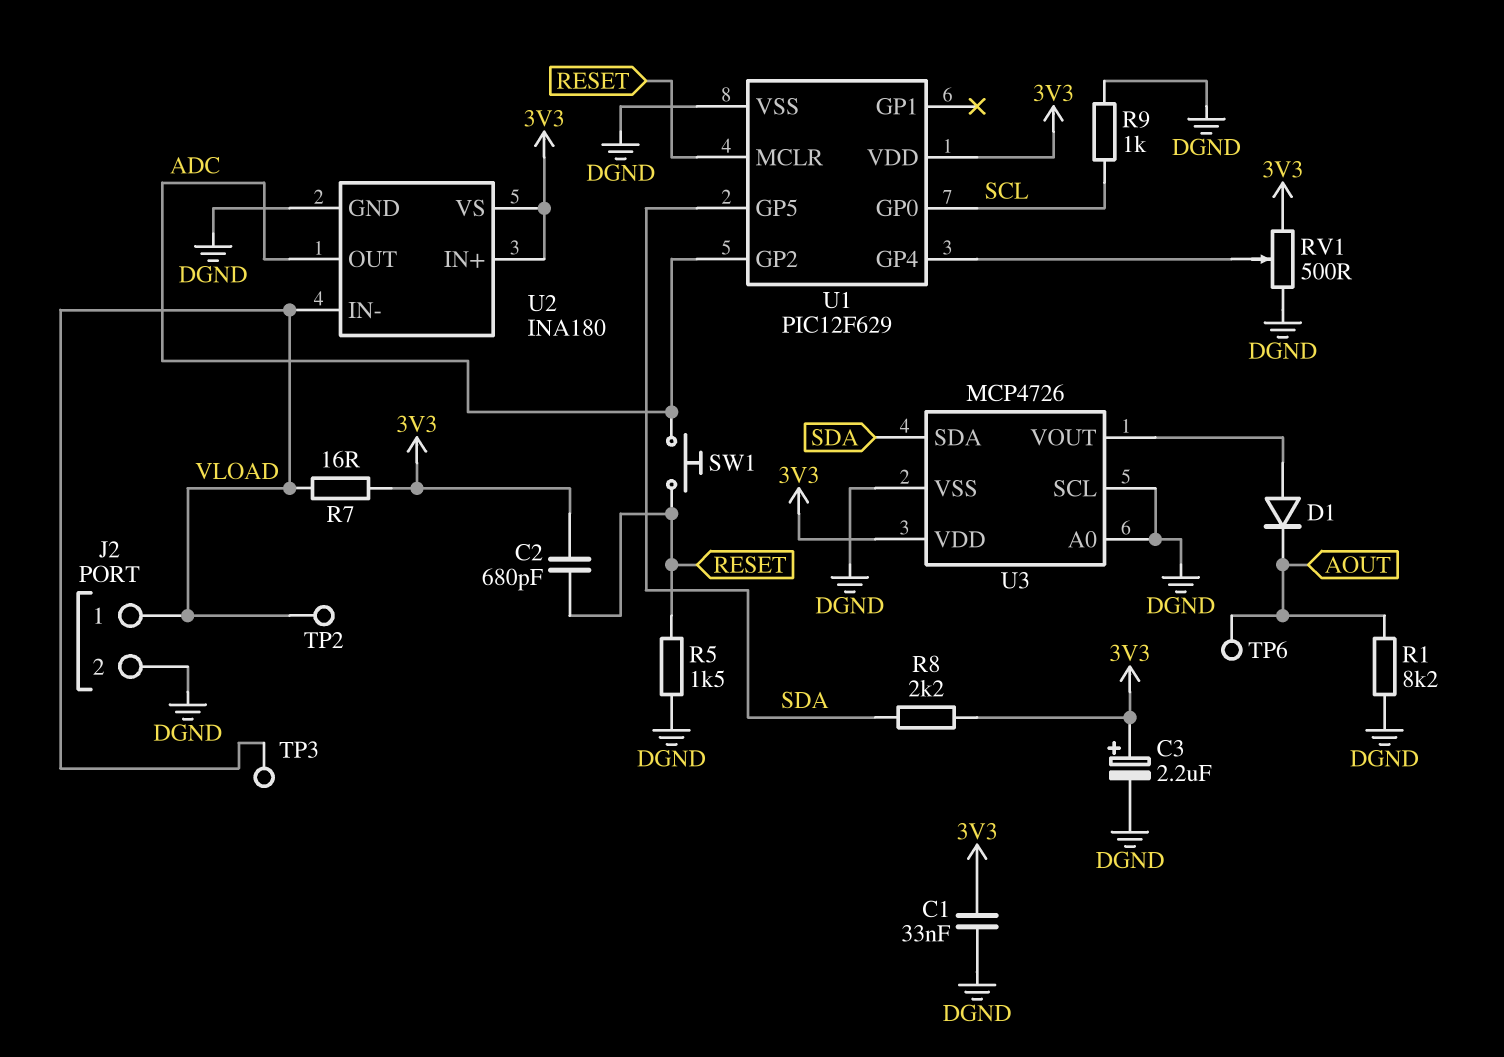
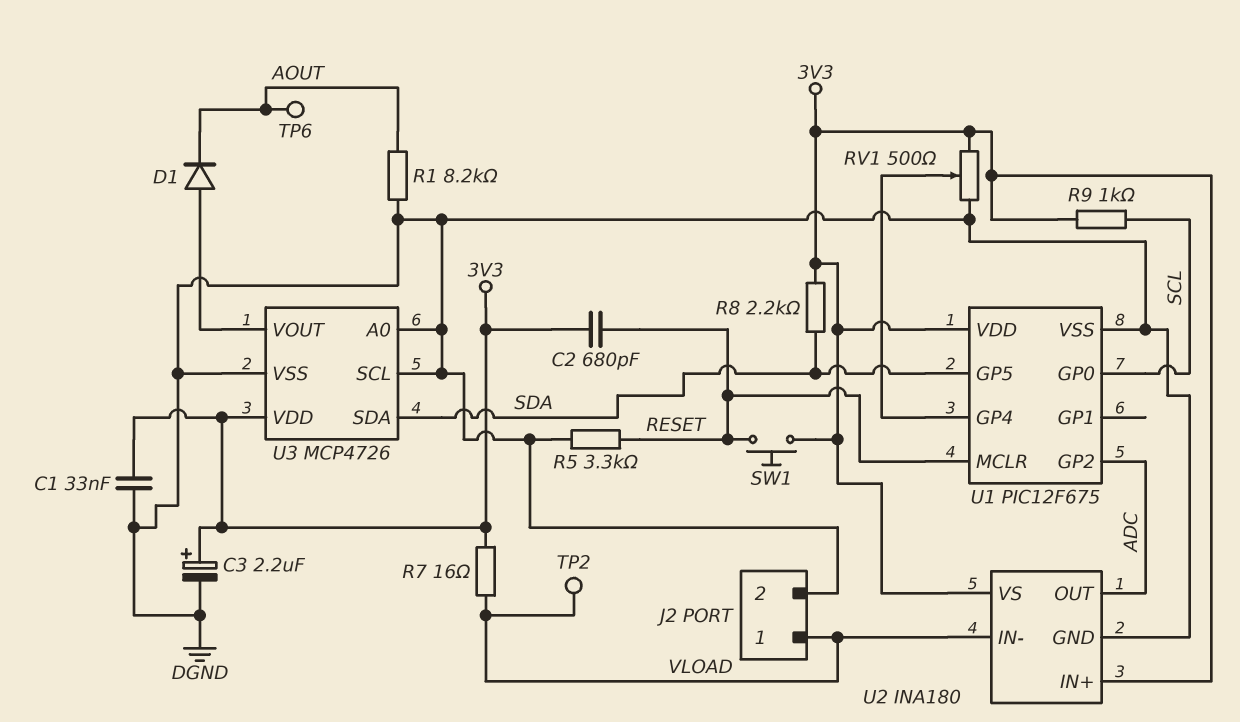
R5: 1.5k (DGND, RESET) -> 3.3k (DGND, RESET)
R9: 1k (DGND, SCL) -> 1k (3V3, SCL)
SW1: button (ADC, RESET) -> button (3V3, RESET)
TP3: test point (VLOAD) -> none
U1: PIC12F629 -> PIC12F675

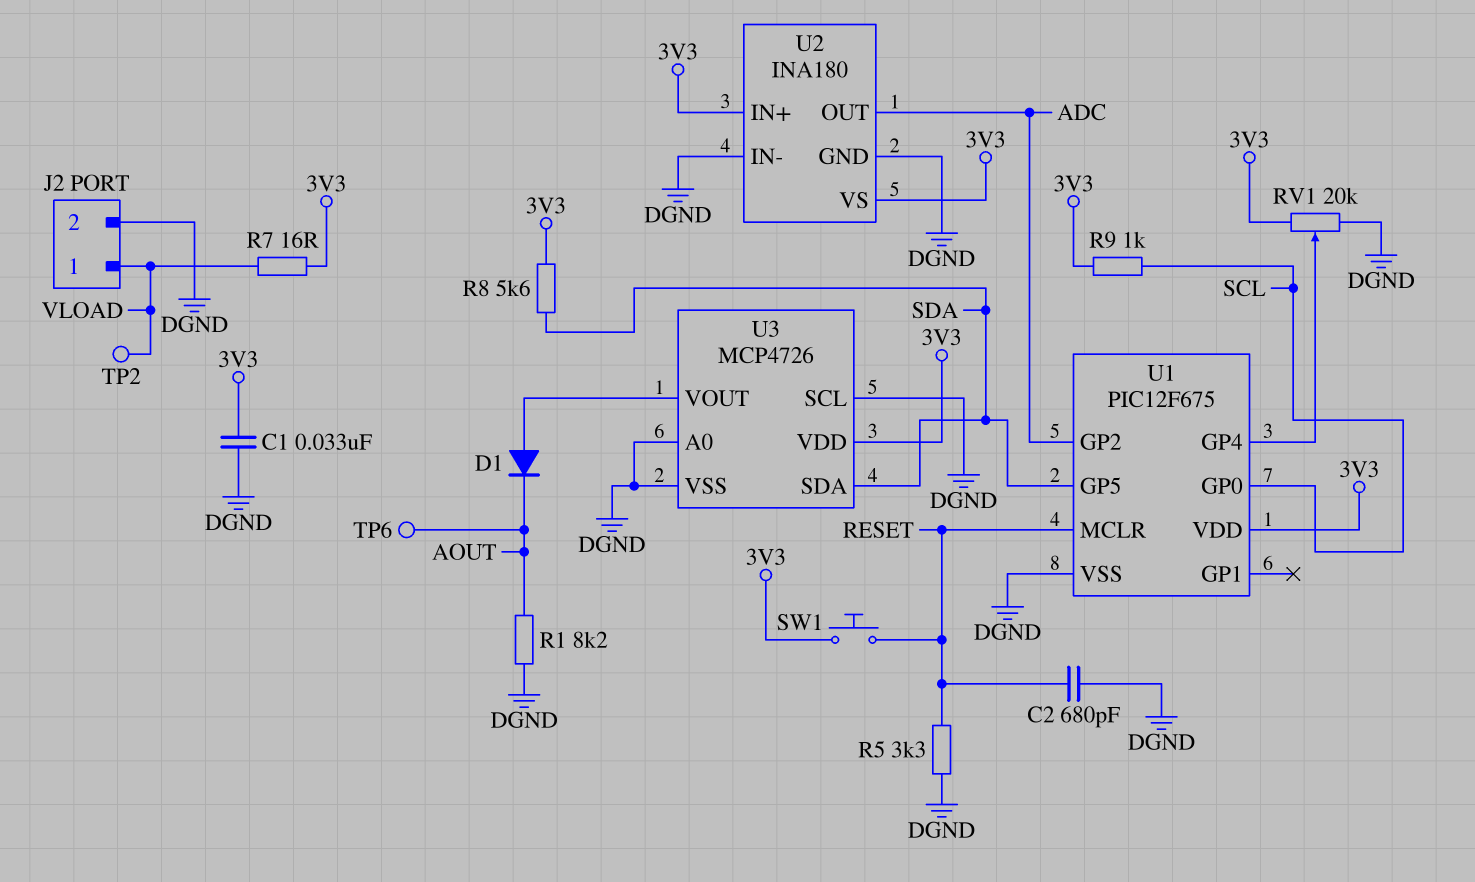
C2: 680pF (3V3, RESET) -> 680pF (DGND, RESET)
C3: 2.2uF (plus 3V3, minus DGND) -> none
R8: 2.2k (3V3, SDA) -> 5.6k (3V3, SDA)
RV1: 500 (3V3, DGND, wiper U1/GP4) -> 20k (3V3, DGND, wiper U1/GP4)
U2 pin IN-: VLOAD -> DGND

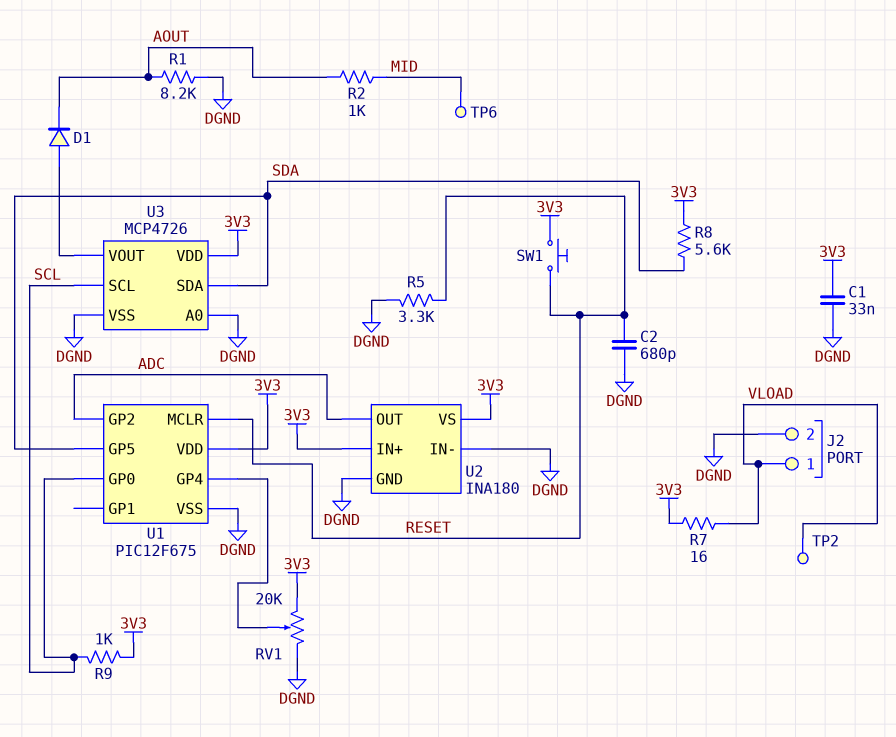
R2: none -> 1k (AOUT, MID)
TP6: test point (AOUT) -> test point (MID)
U3 pin SCL: DGND -> SCL

